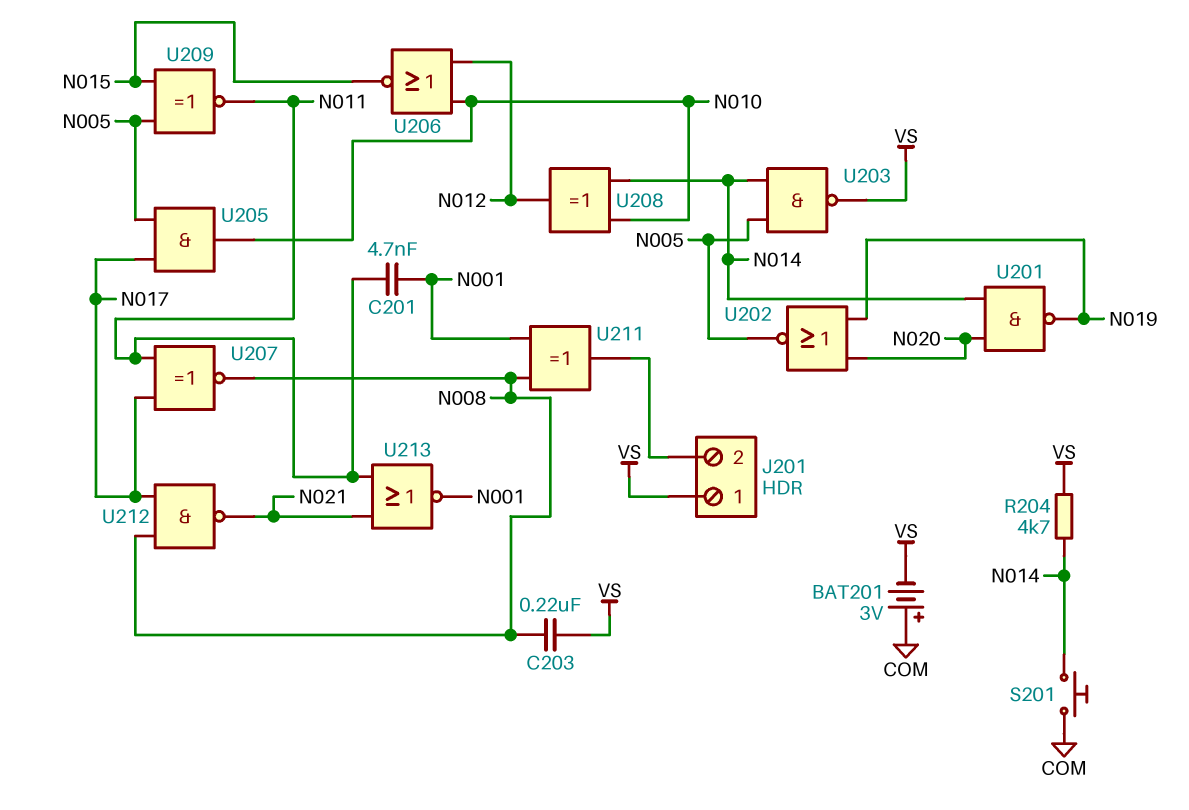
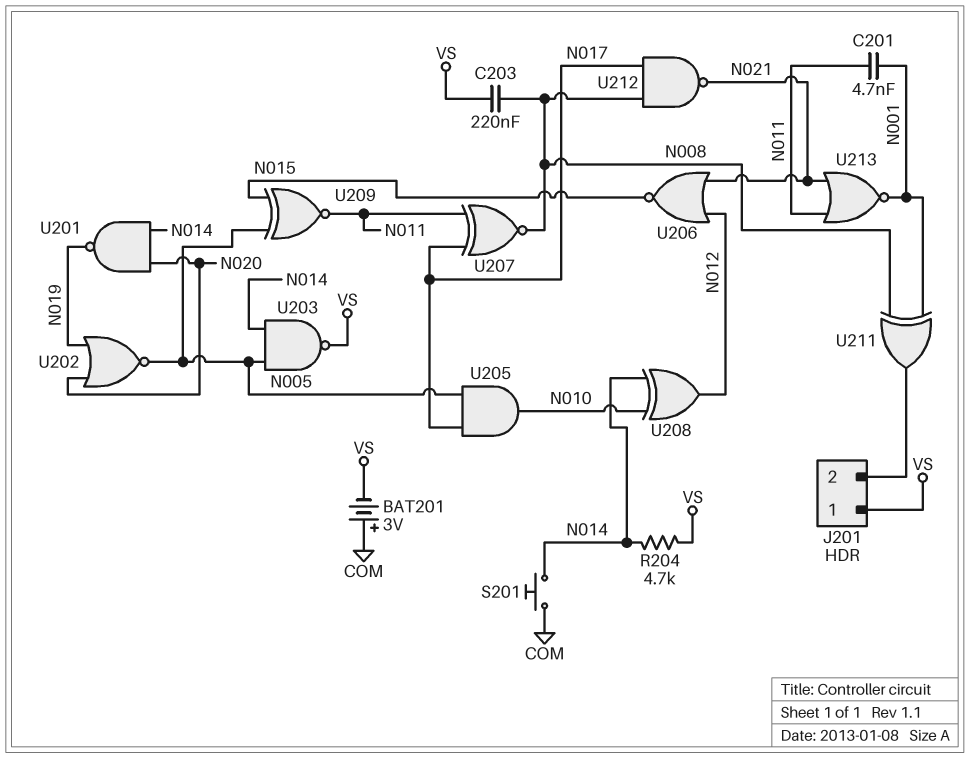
U206: NOR (in N010, in N012, out N015) -> NOR (in N012, in N021, out N015)

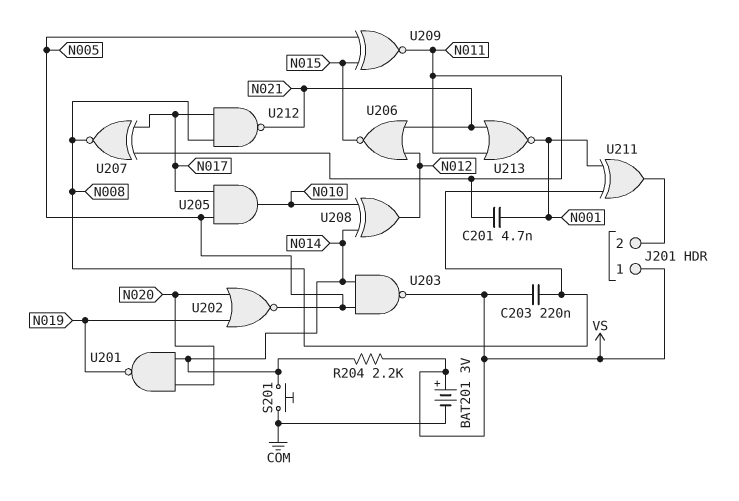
BAT201: 3V (plus COM, minus VS) -> 3V (plus VS, minus COM)
R204: 4.7k (N014, VS) -> 2.2k (N014, VS)

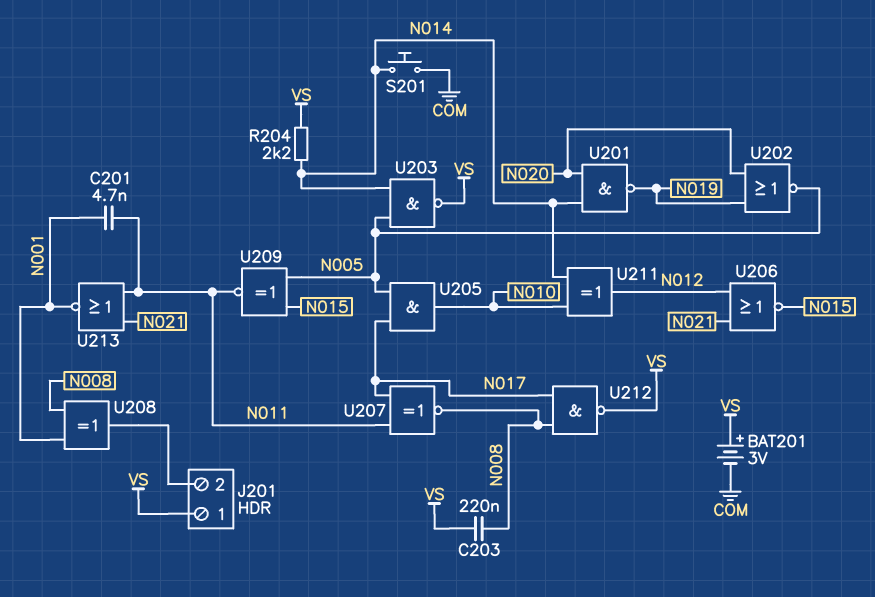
U208: XOR (in N010, in N014, out N012) -> XOR (in N001, in N008, out J201/2)
U211: XOR (in N001, in N008, out J201/2) -> XOR (in N010, in N014, out N012)
U212: NAND (in N008, in N017, out N021) -> NAND (in N008, in N017, out VS)

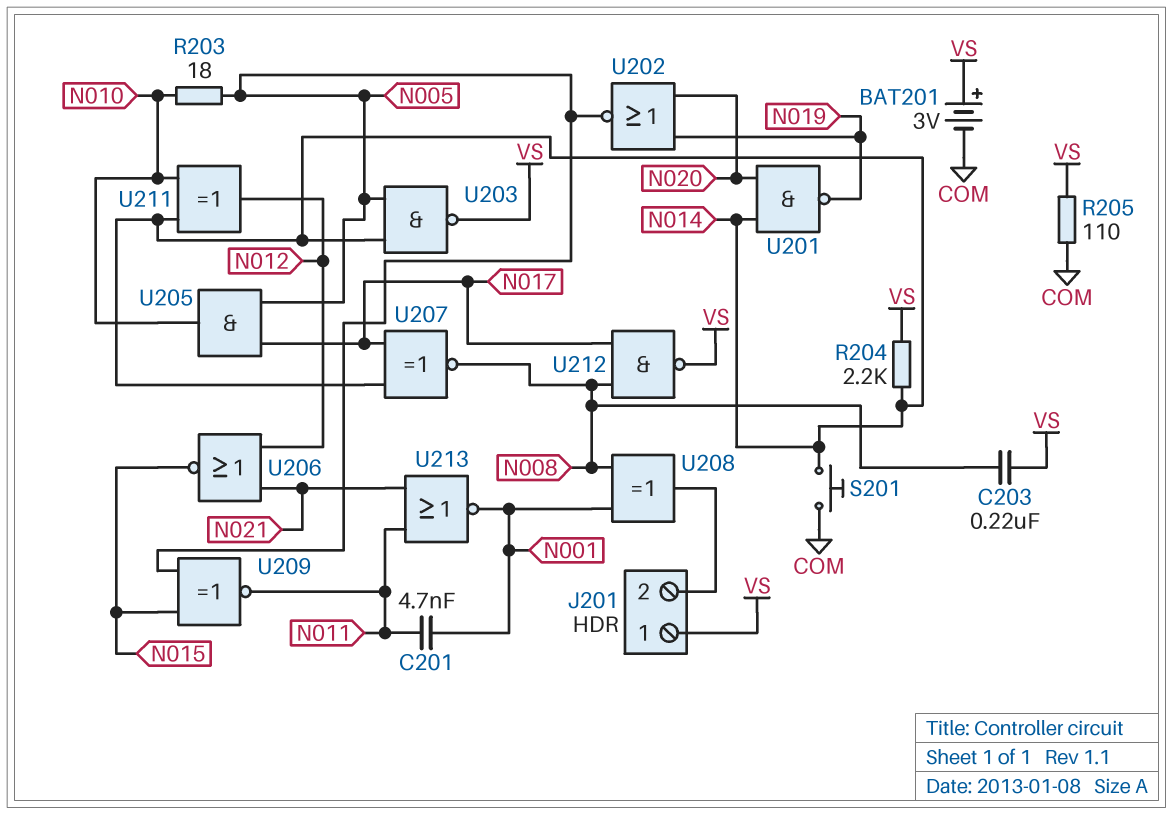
R203: none -> 18 (N005, N010)
R205: none -> 110 (COM, VS)
U207: XNOR (in N011, in N017, out N008) -> XNOR (in N014, in N017, out N008)

